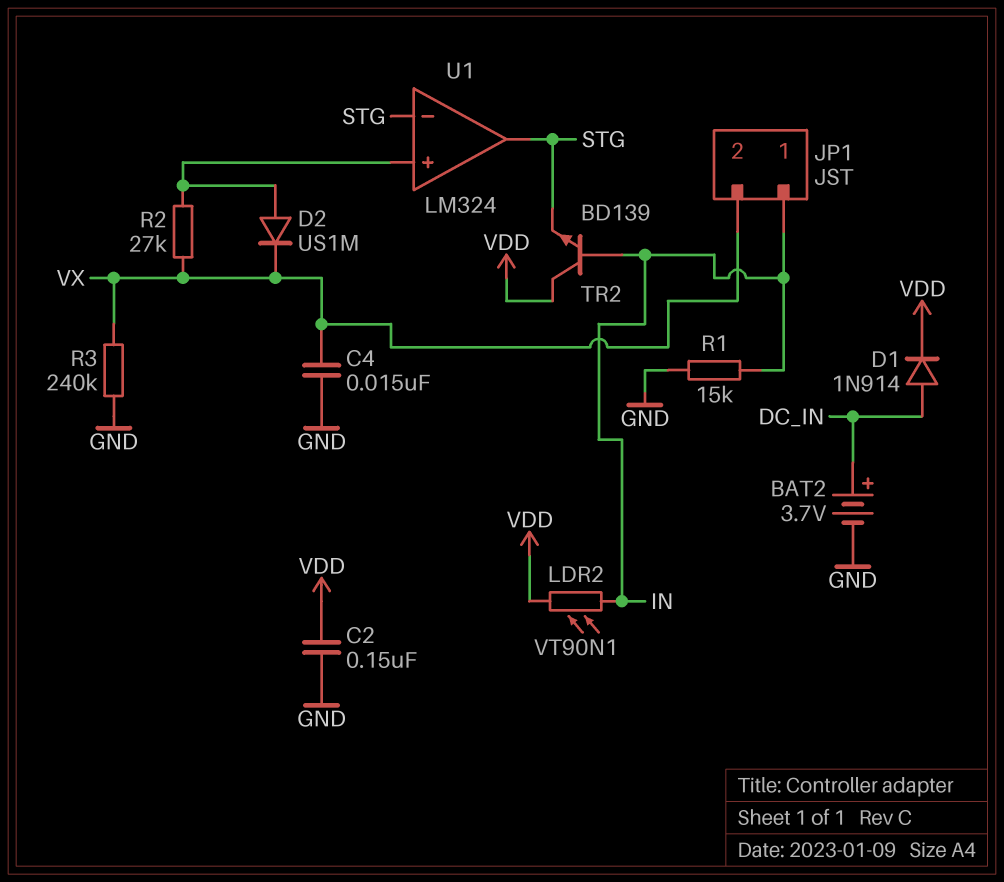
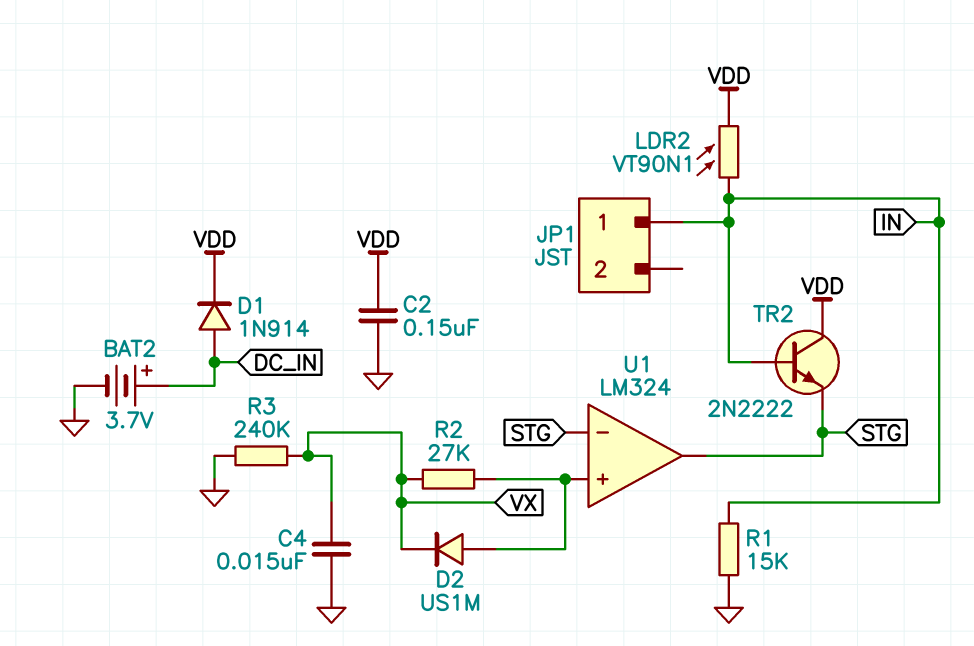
JP1 pin 2: VX -> none
TR2: NPN BD139 (B IN, C VDD, E STG) -> NPN 2N2222 (B IN, C VDD, E STG)

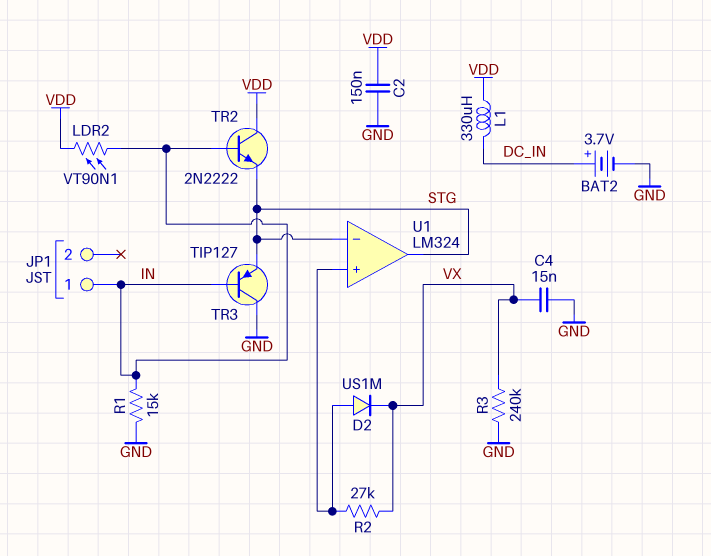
D1: diode 1N914 (A DC_IN, K VDD) -> none
L1: none -> 330uH (DC_IN, VDD)
TR3: none -> PNP TIP127 (B IN, C GND, E STG)

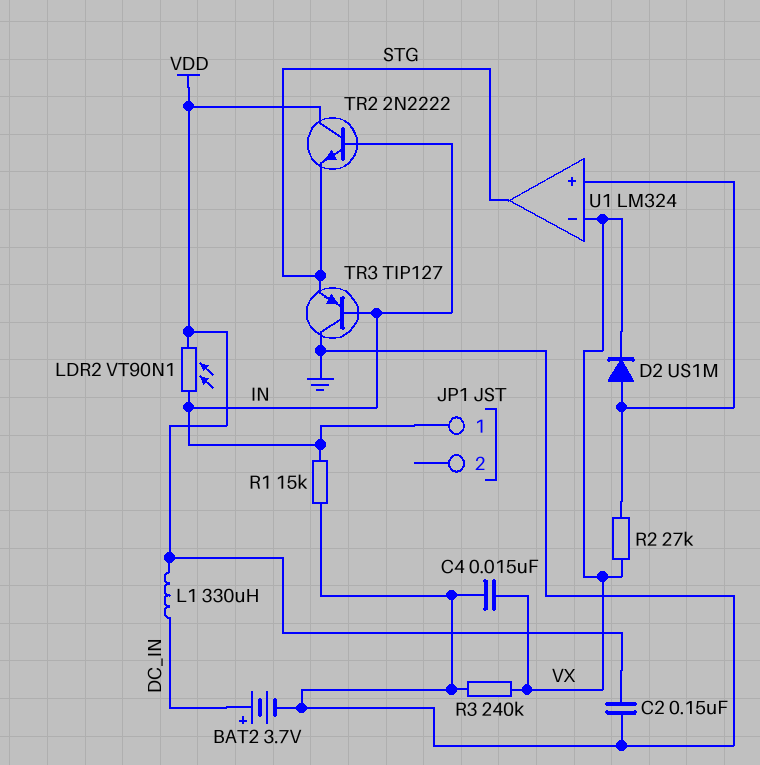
U1 pin in-: STG -> VX

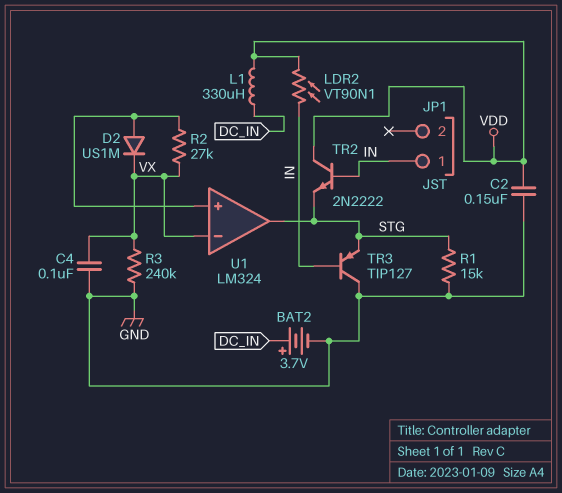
C4: 15nF (GND, VX) -> 100nF (GND, VX)
R1: 15k (GND, IN) -> 15k (GND, STG)

